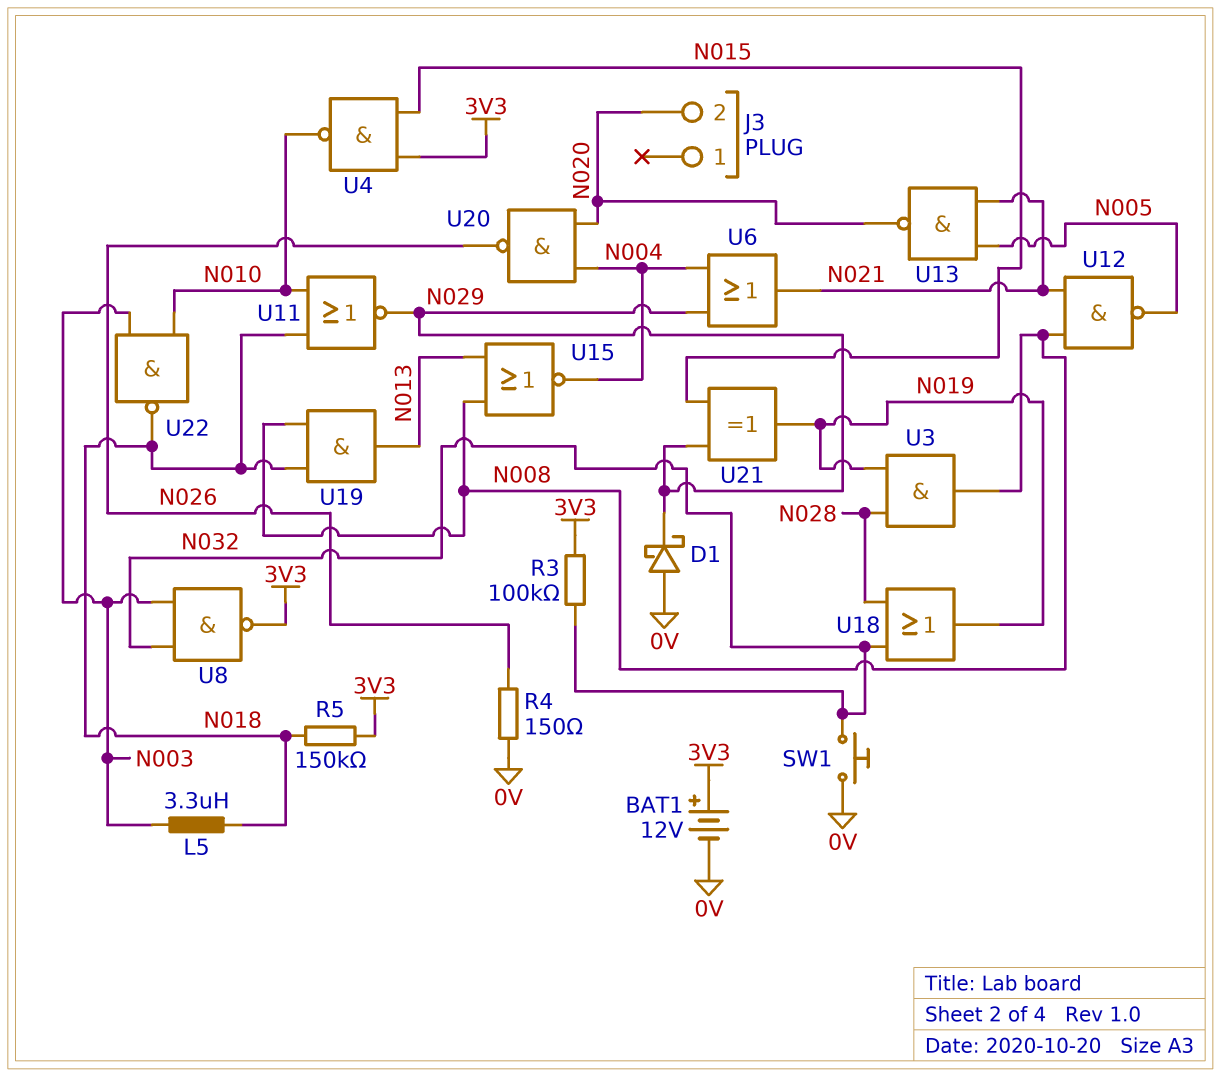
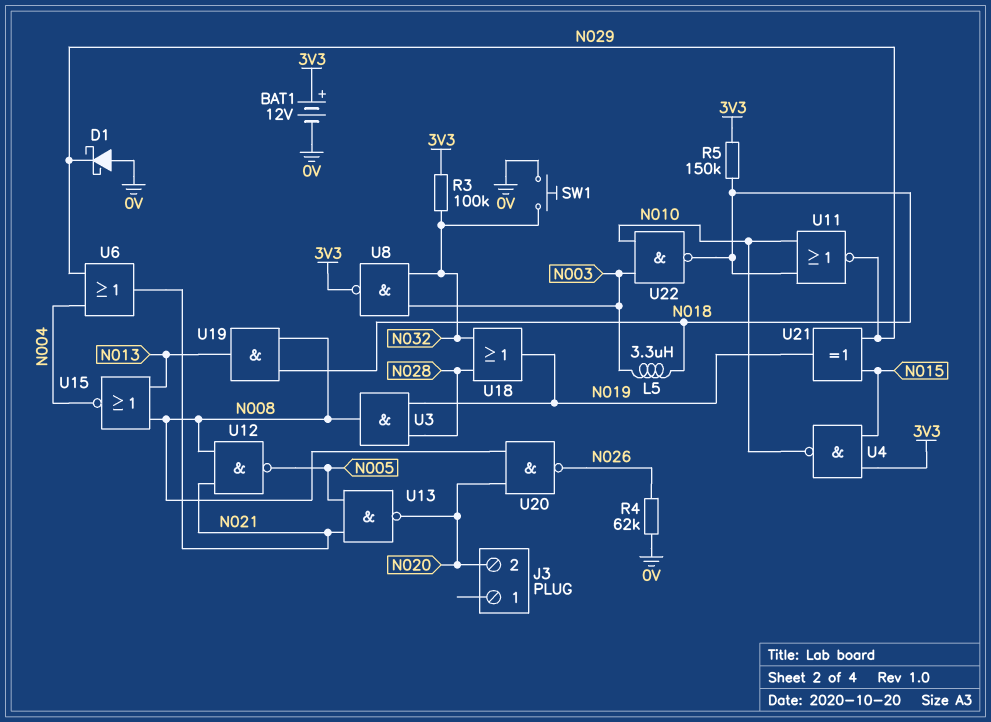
R4: 150 (0V, N026) -> 62k (0V, N026)
U20: NAND (in N004, in N020, out N026) -> NAND (in N008, in N020, out N026)

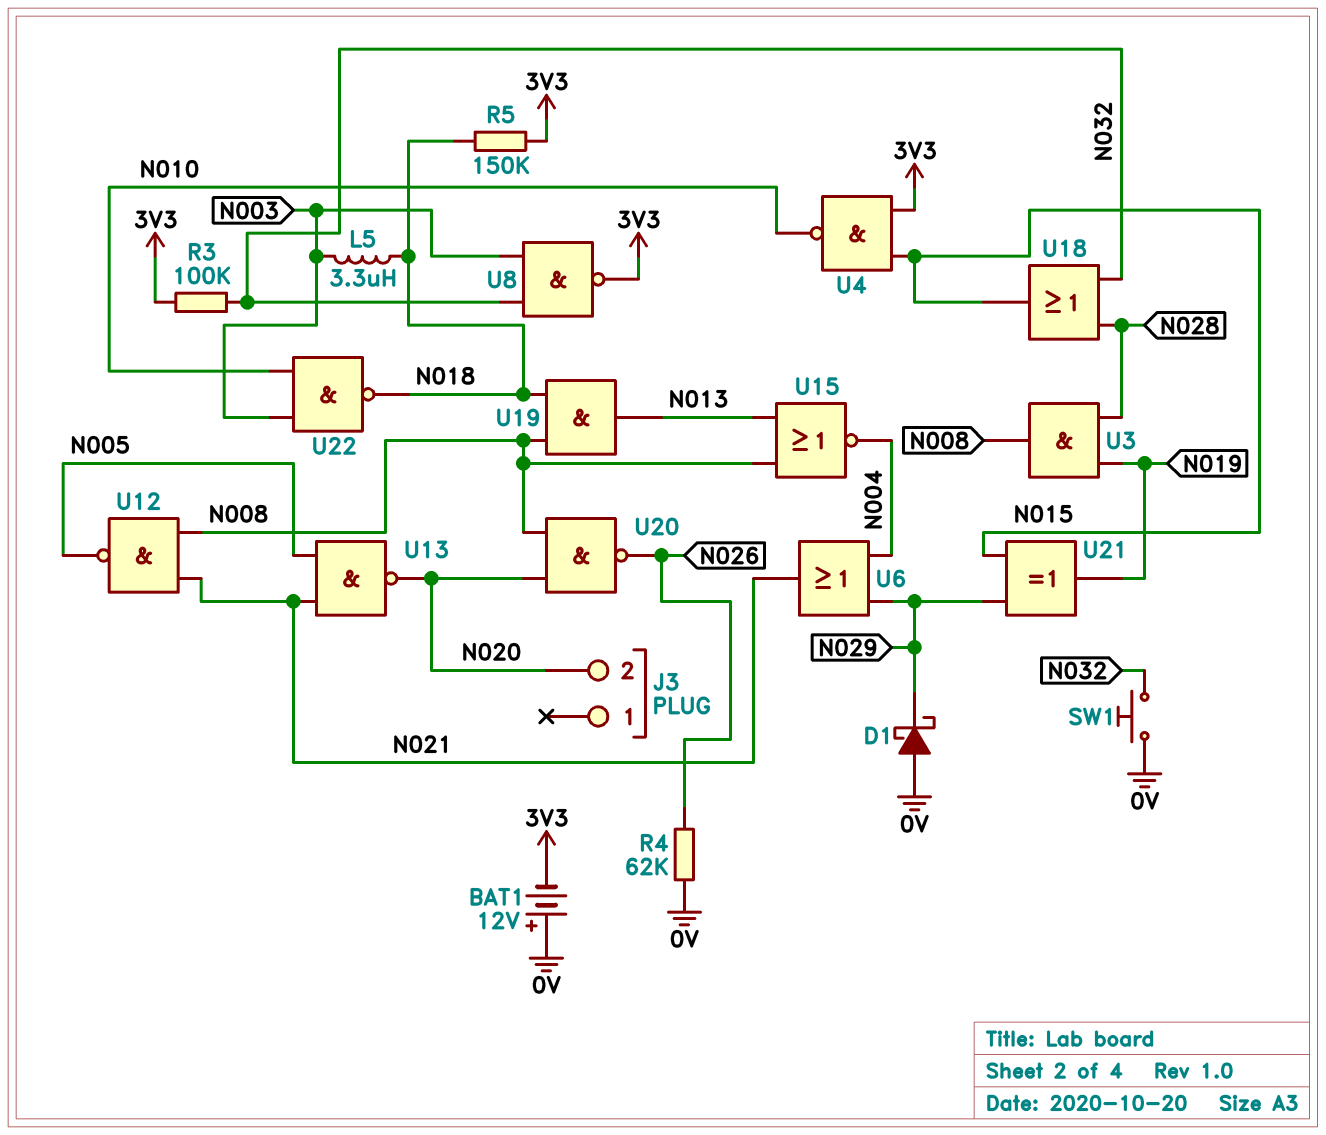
BAT1: 12V (plus 3V3, minus 0V) -> 12V (plus 0V, minus 3V3)
U11: NOR (in N010, in N018, out N029) -> none
U18: OR (in N028, in N032, out N019) -> OR (in N028, in N032, out N015)

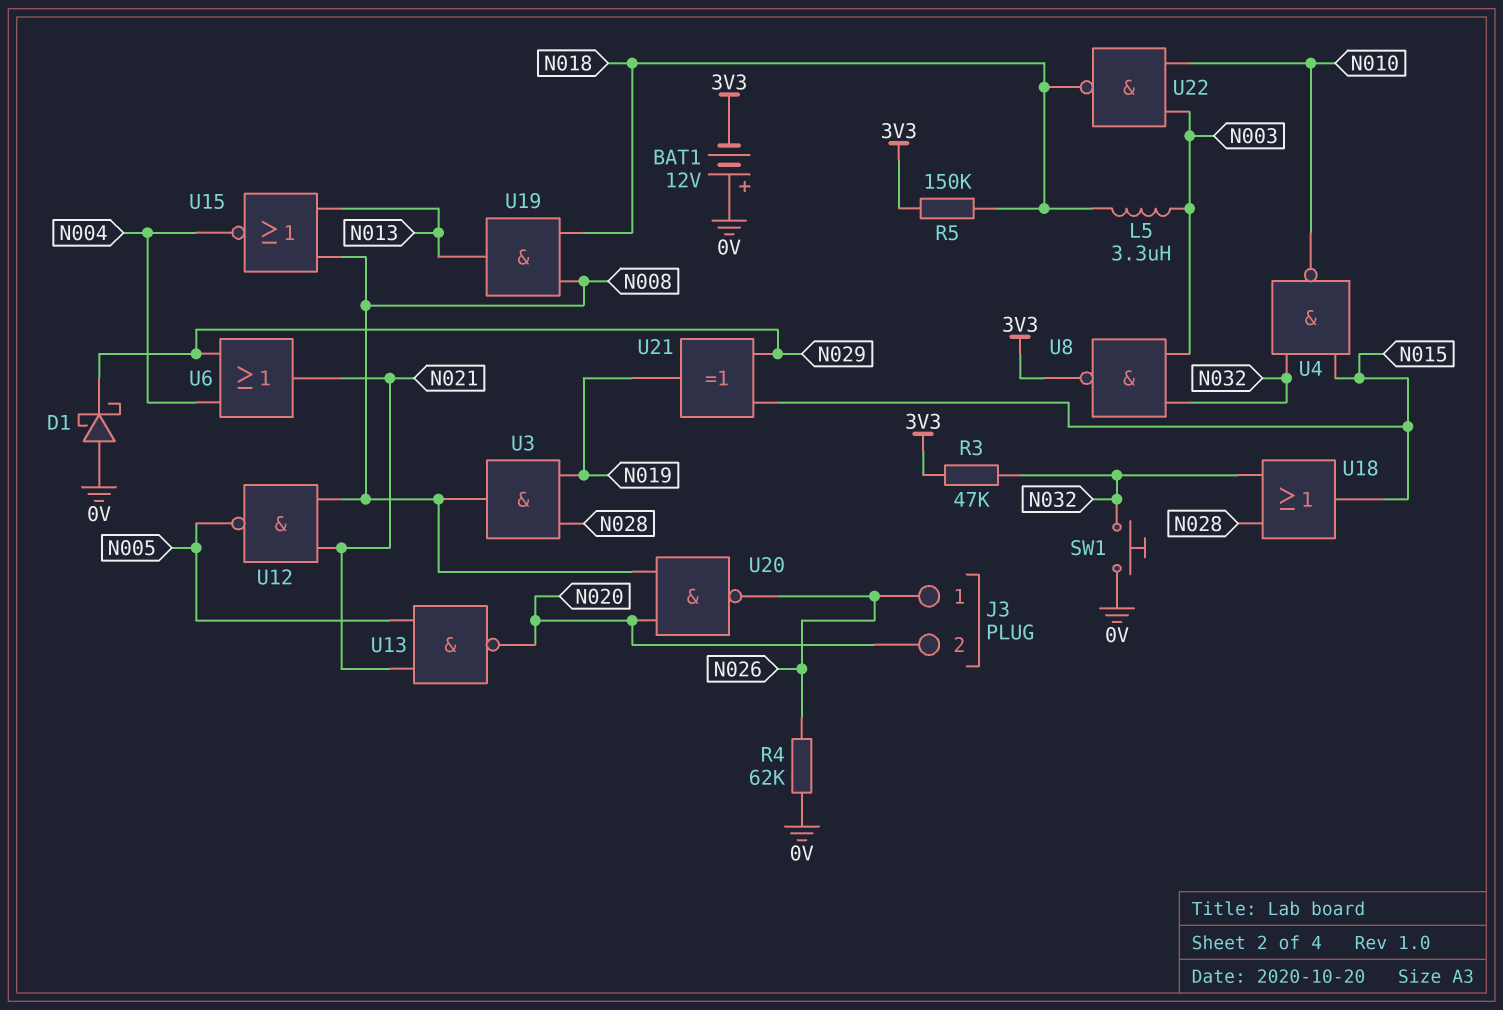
J3 pin 1: none -> N026
R3: 100k (3V3, N032) -> 47k (3V3, N032)
U4: NAND (in 3V3, in N015, out N010) -> NAND (in N015, in N032, out N010)

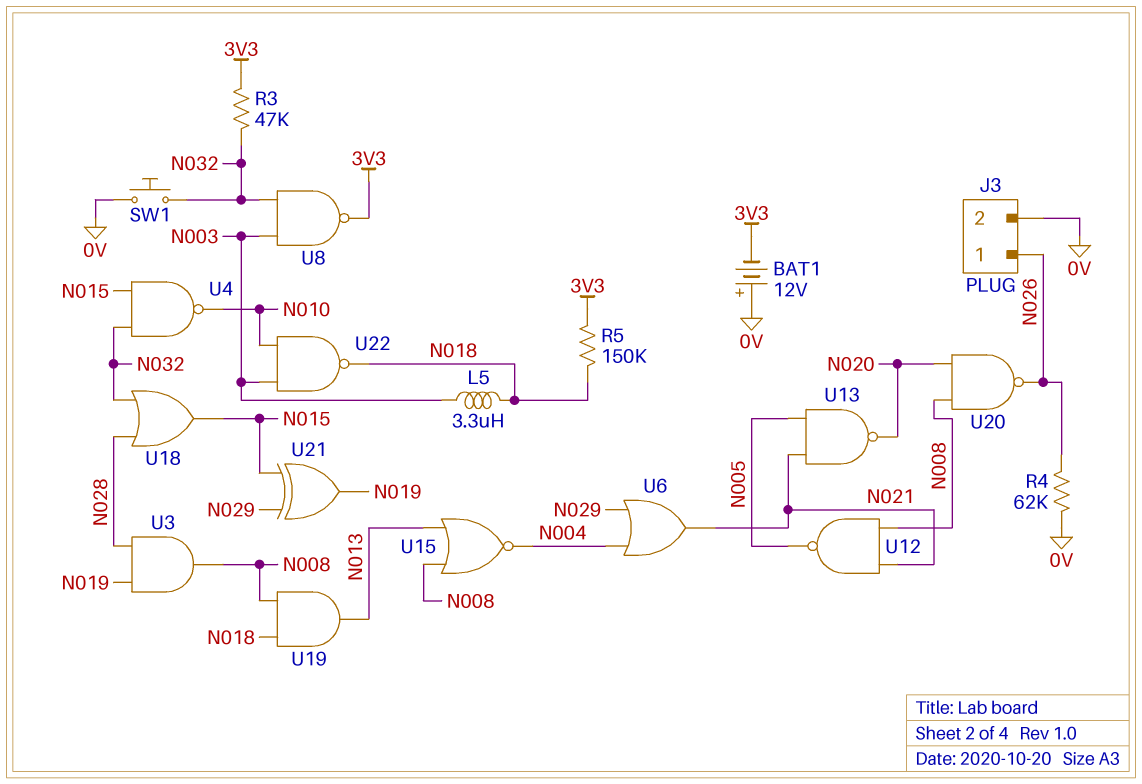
D1: schottky (A 0V, K N029) -> none
J3 pin 2: N020 -> 0V

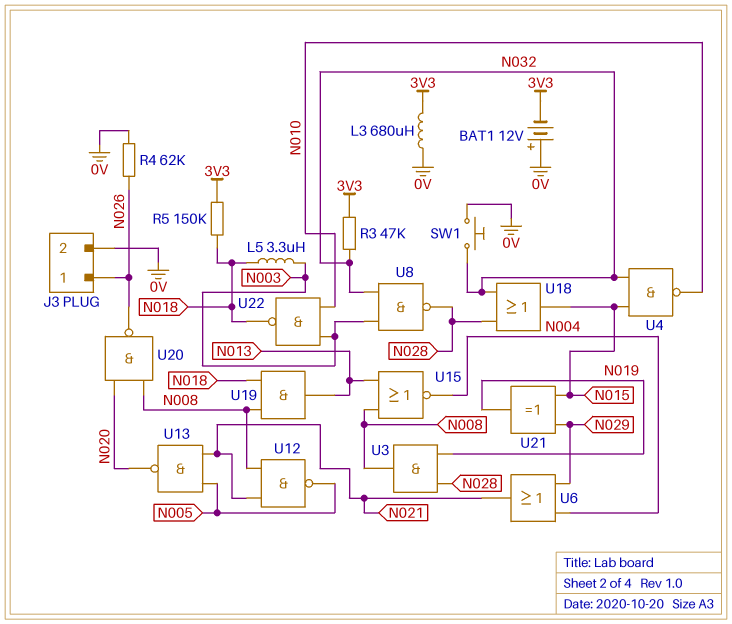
L3: none -> 680uH (0V, 3V3)
U8: NAND (in N003, in N032, out 3V3) -> NAND (in N003, in N032, out N028)

